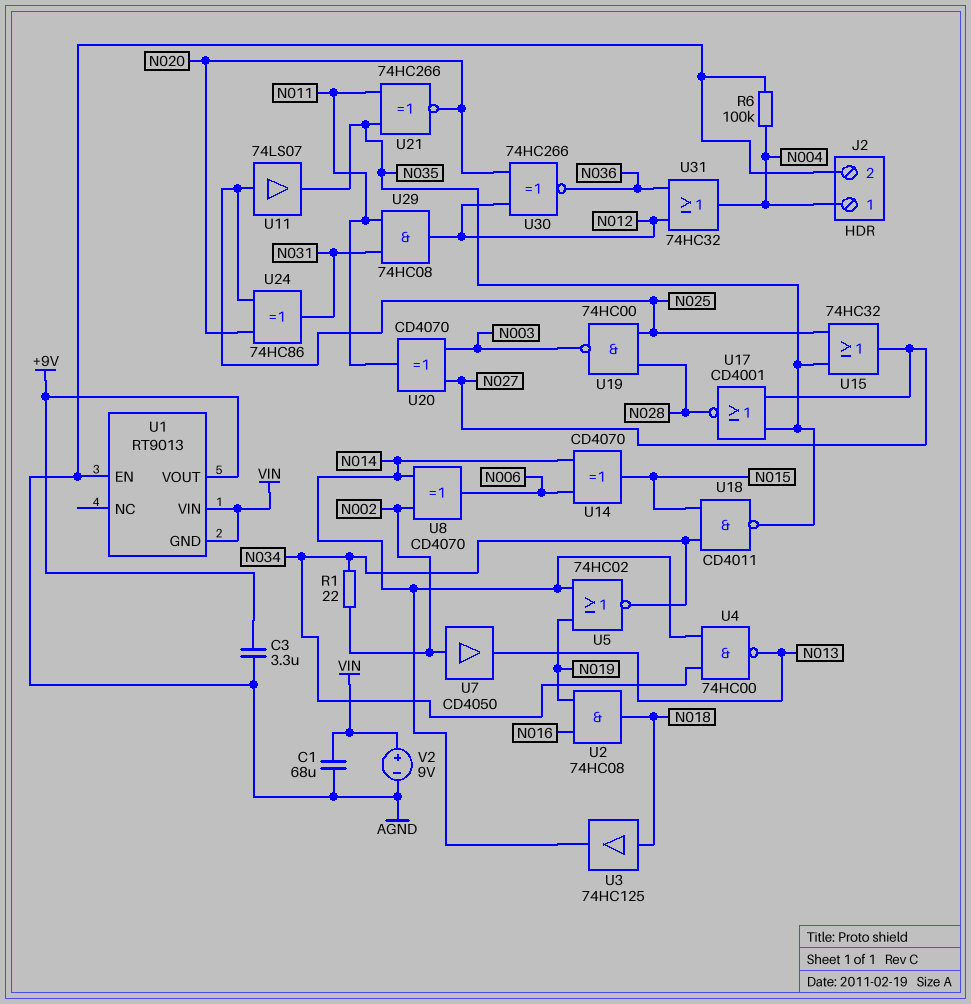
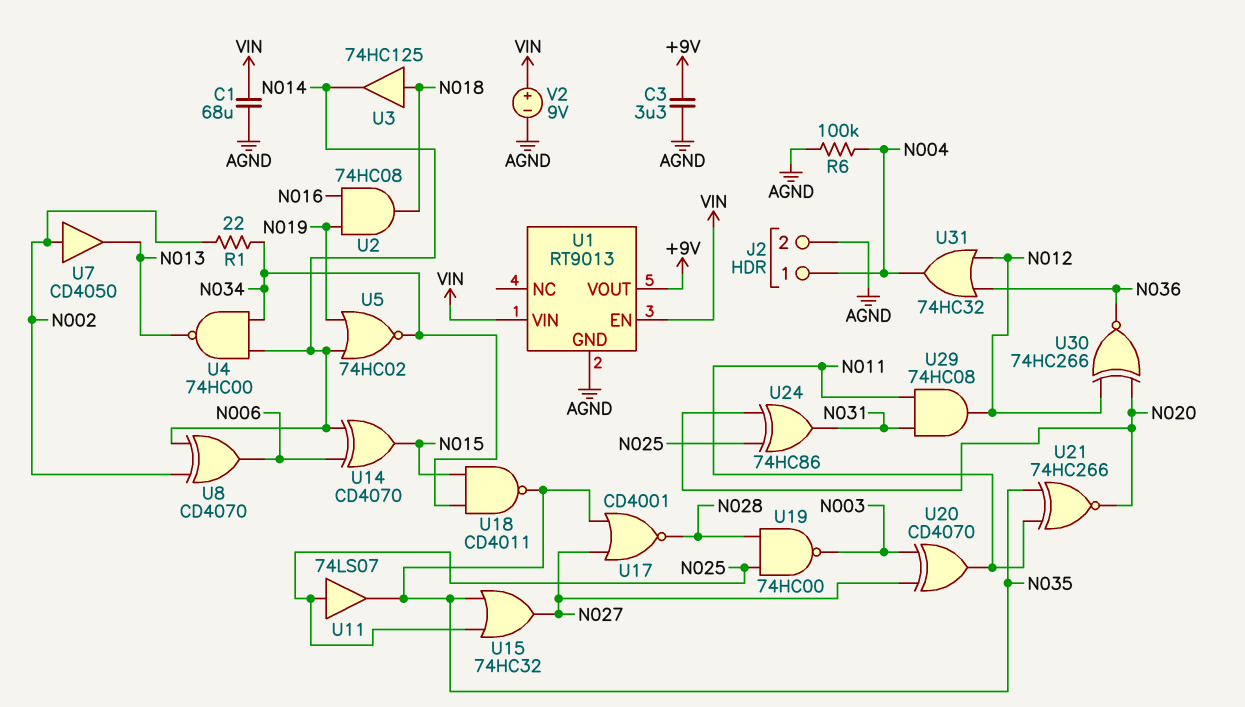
U1 pin EN: AGND -> VIN
U1 pin GND: VIN -> AGND

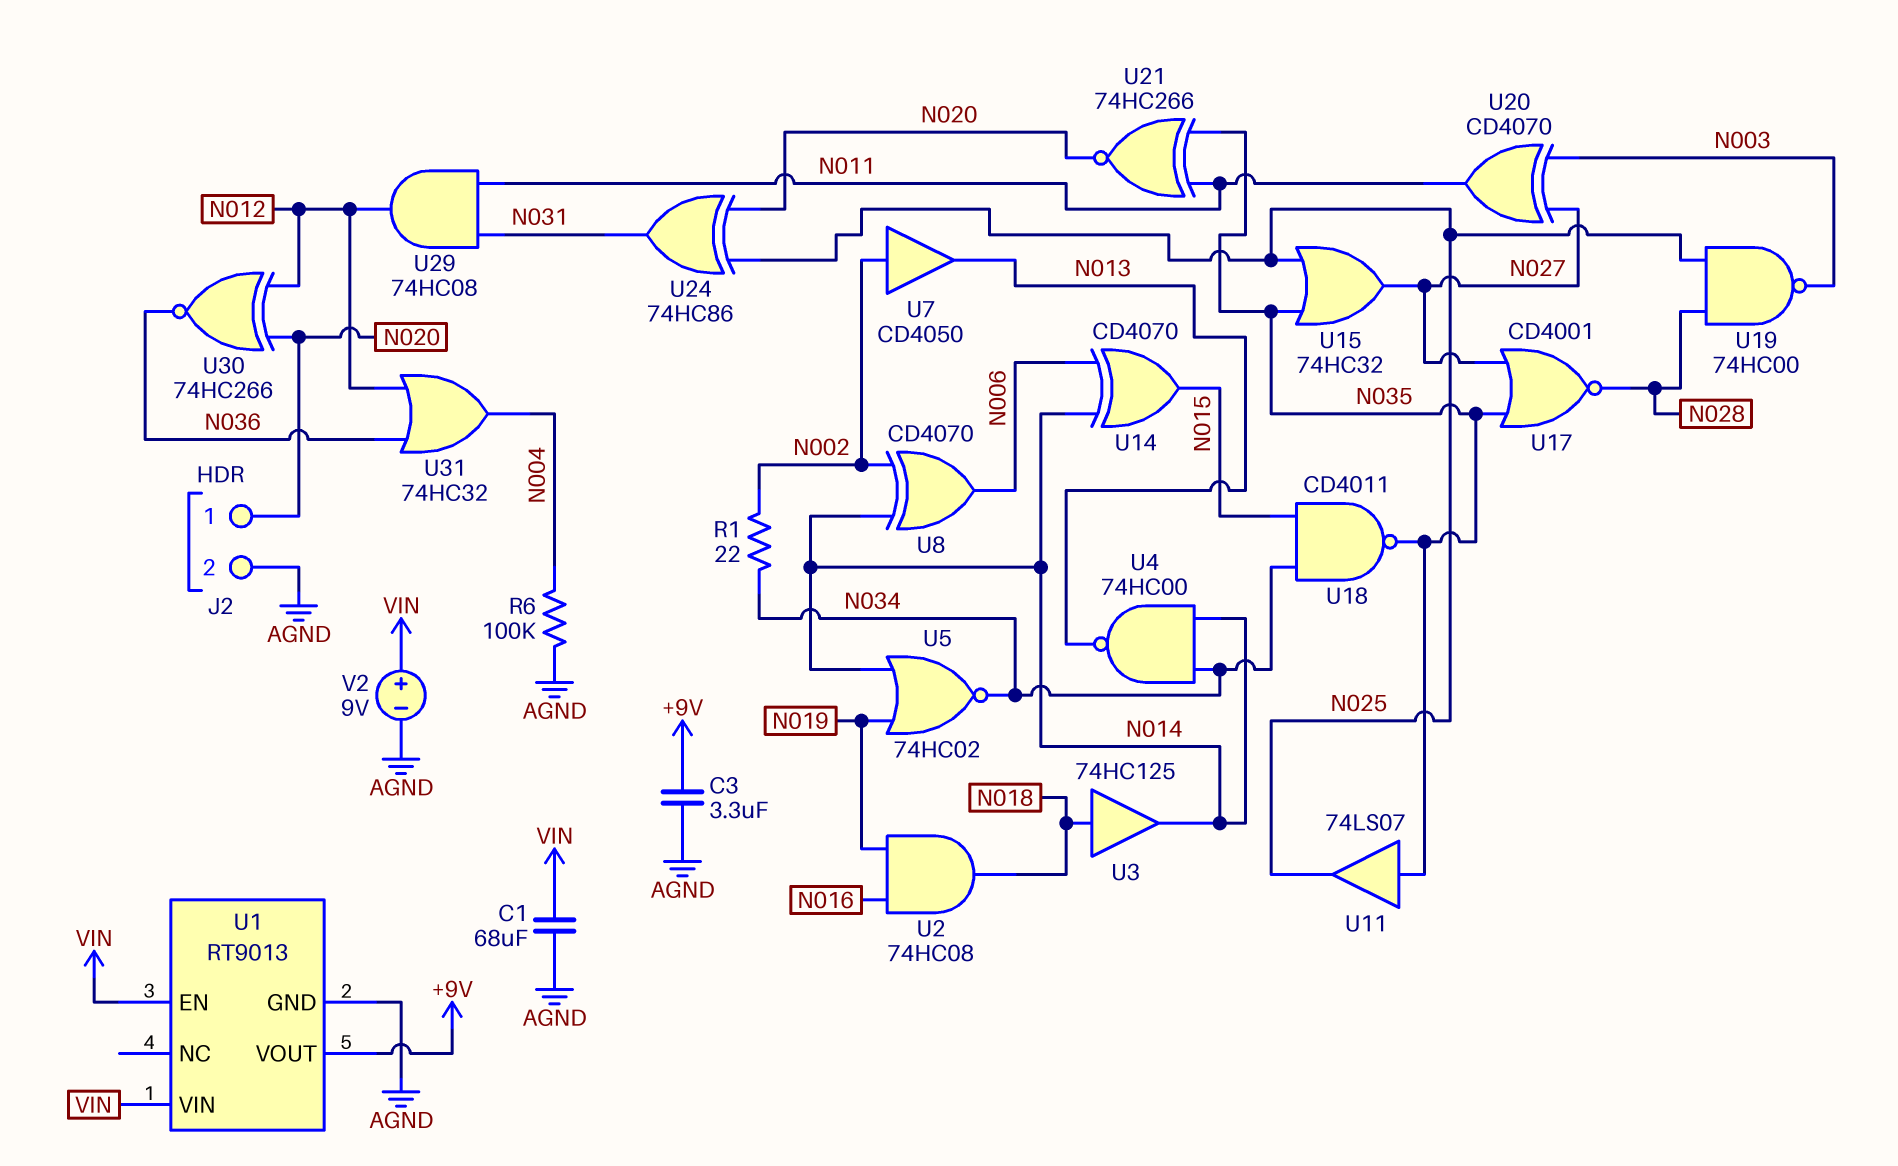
J2 pin 1: N004 -> N020
U11: buffer 74LS07 (in N025, out N035) -> buffer 74LS07 (in N035, out N025)

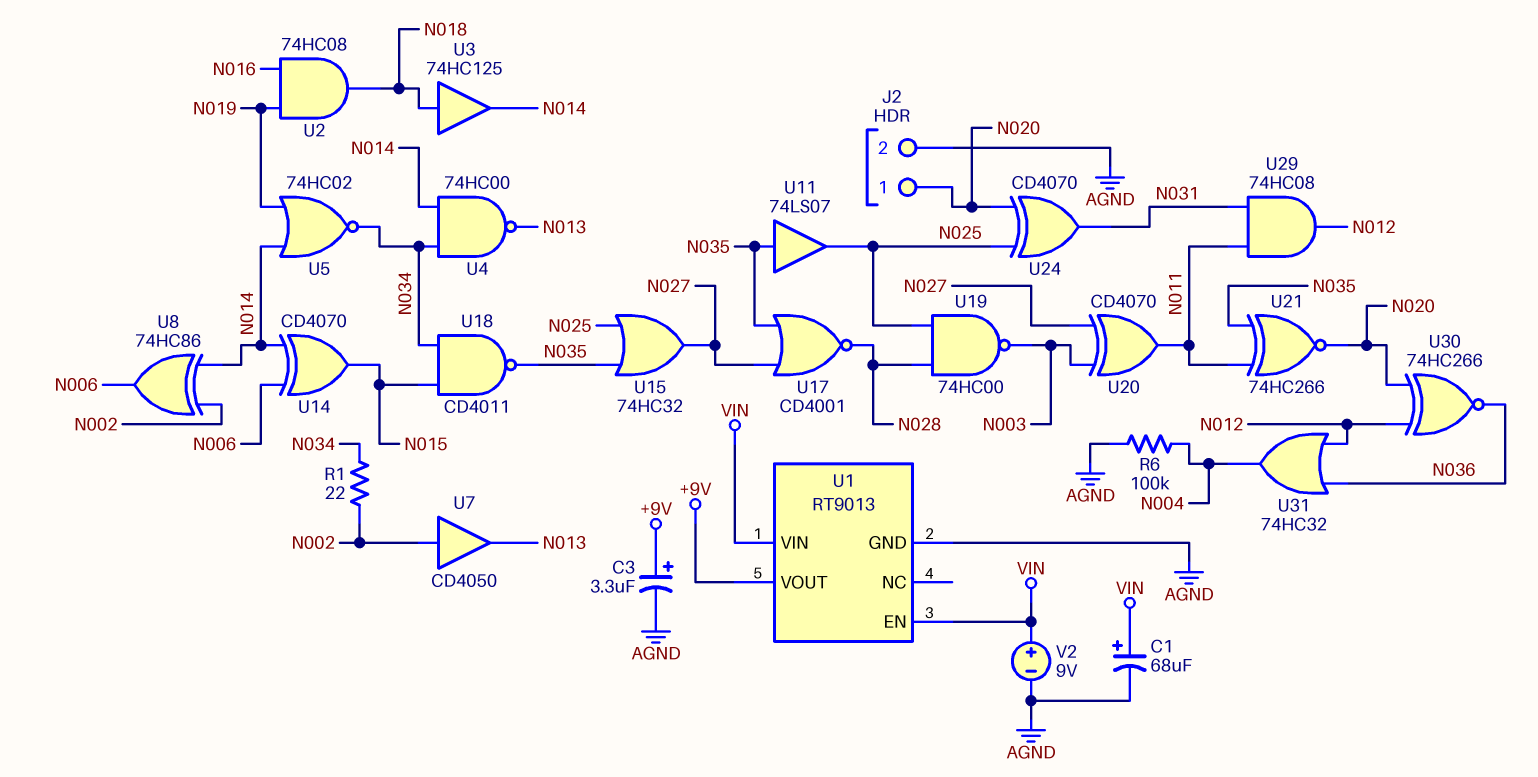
C1: 68uF (AGND, VIN) -> 68uF (plus VIN, minus AGND)
C3: 3.3uF (+9V, AGND) -> 3.3uF (plus +9V, minus AGND)
U8: XOR CD4070 (in N002, in N014, out N006) -> XOR 74HC86 (in N002, in N014, out N006)
U24: XOR 74HC86 (in N020, in N025, out N031) -> XOR CD4070 (in N020, in N025, out N031)

